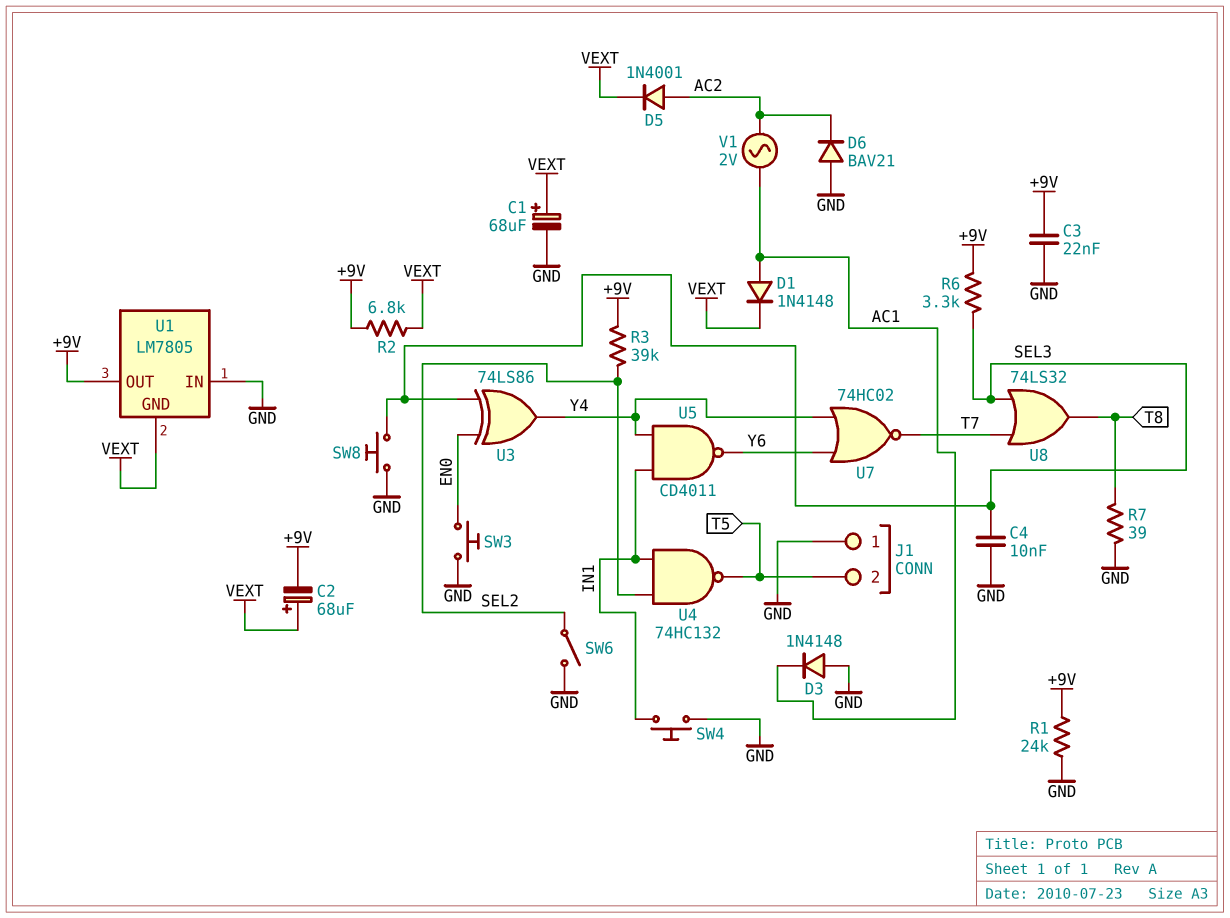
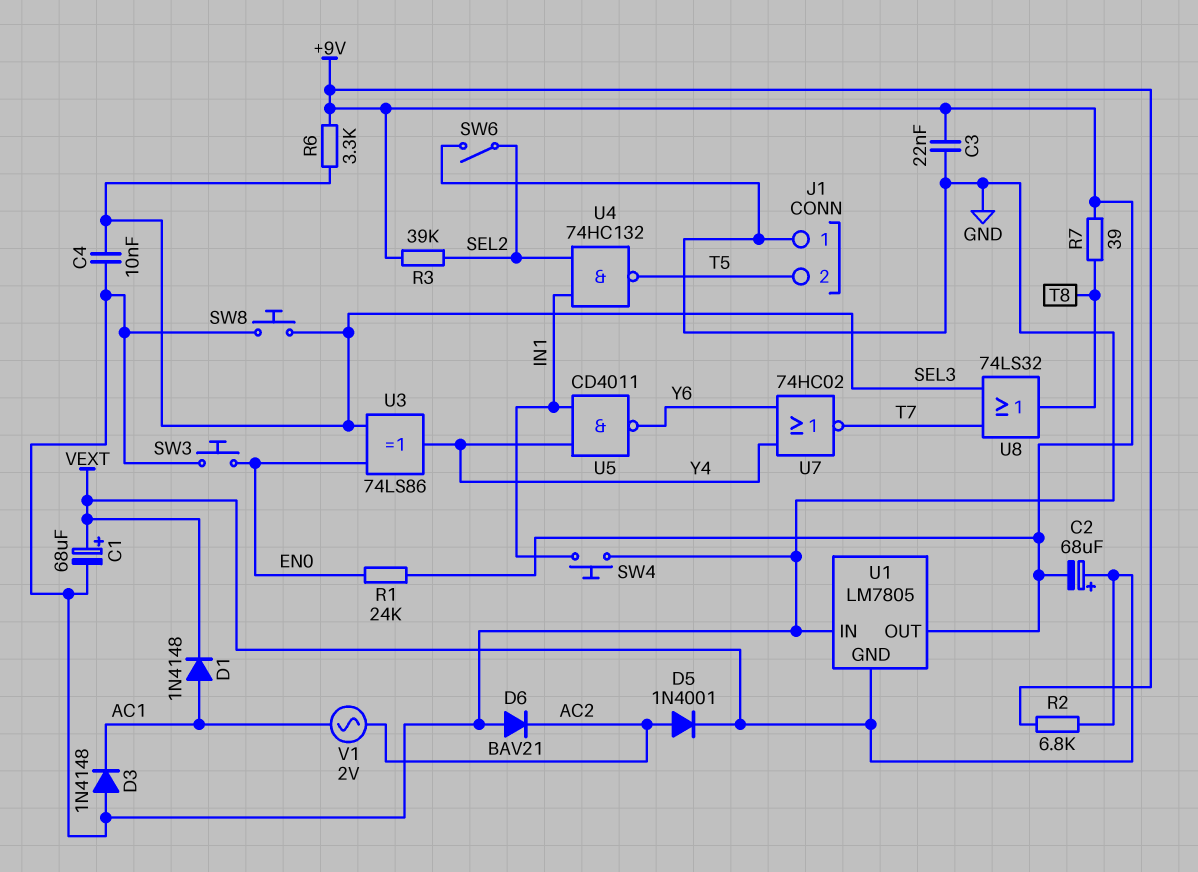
R1: 24k (+9V, GND) -> 24k (+9V, EN0)
R7: 39 (GND, T8) -> 39 (+9V, T8)

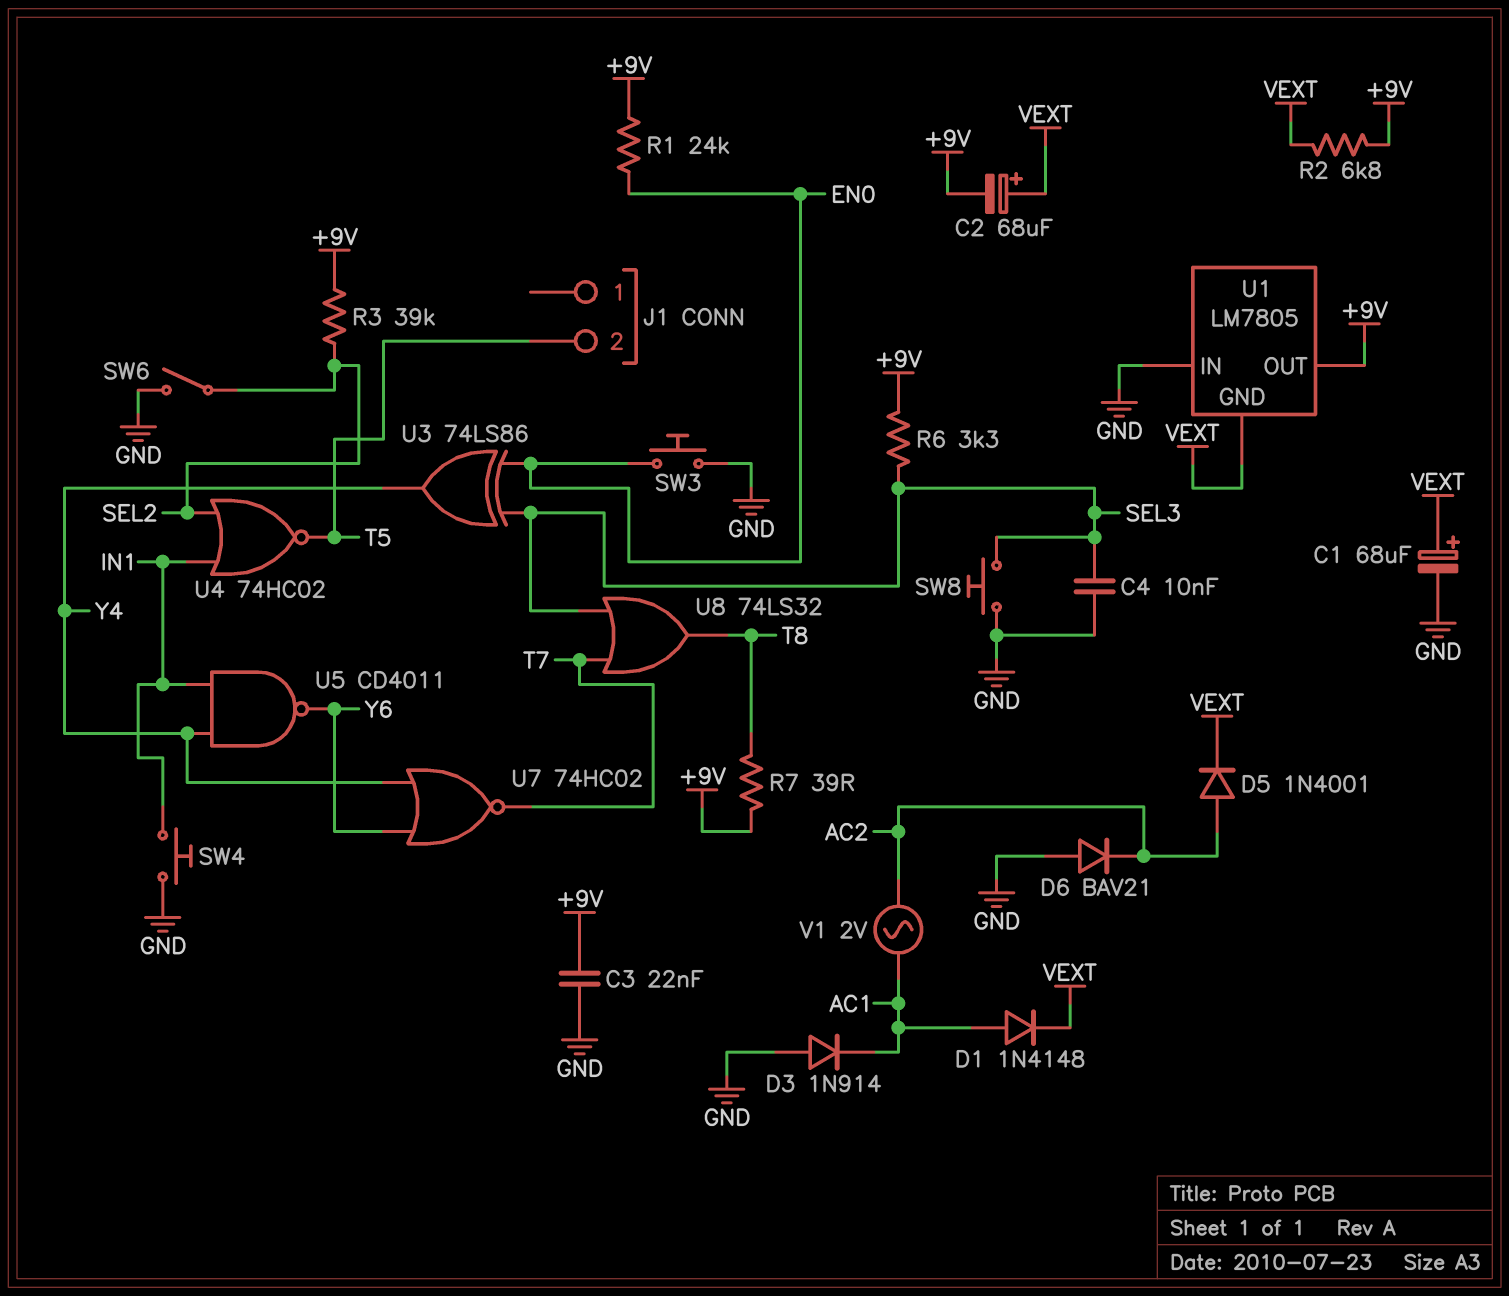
D3: diode 1N4148 (A GND, K AC1) -> diode 1N914 (A GND, K AC1)
J1 pin 1: GND -> none
U4: NAND 74HC132 (in IN1, in SEL2, out T5) -> NOR 74HC02 (in IN1, in SEL2, out T5)

